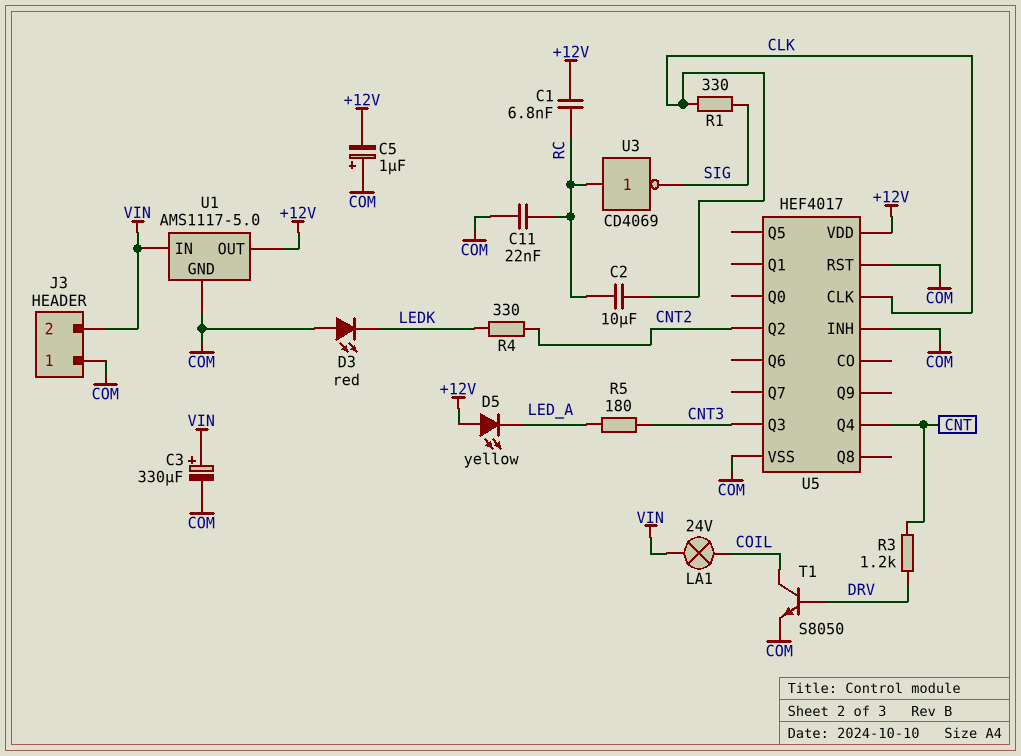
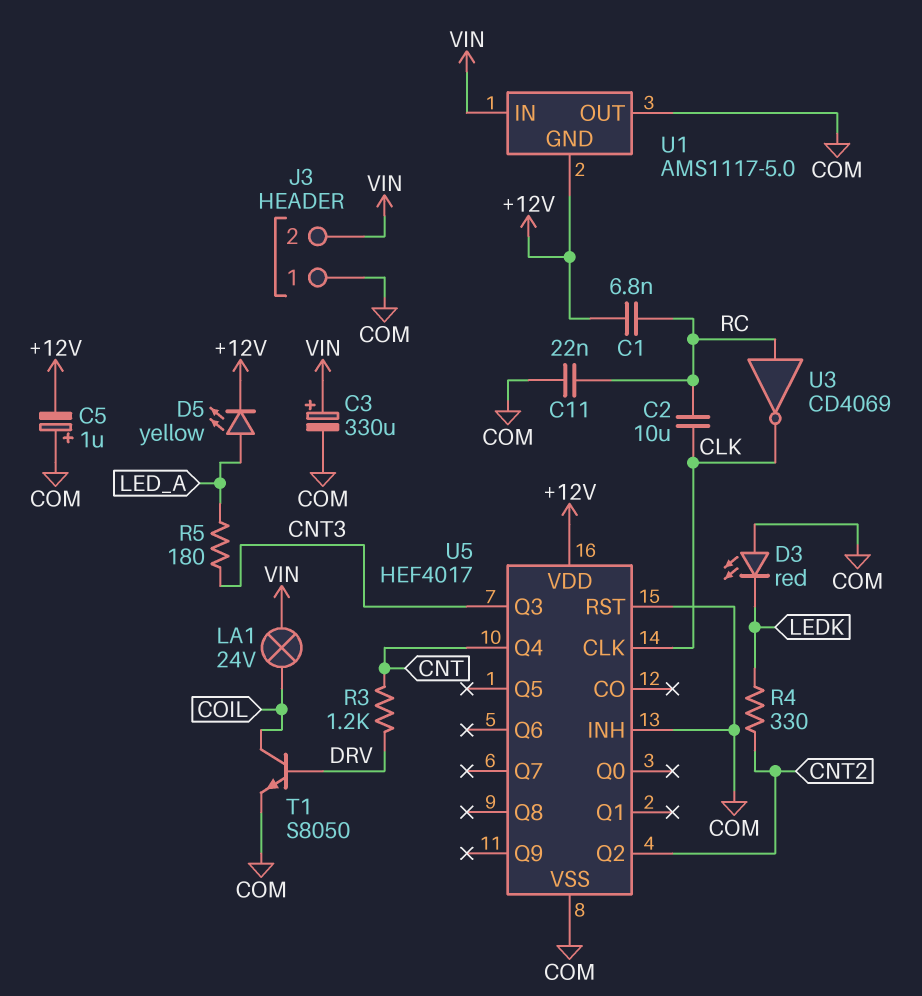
D5: LED yellow (A +12V, K LED_A) -> LED yellow (A LED_A, K +12V)
R1: 330 (CLK, SIG) -> none
U1 pin GND: COM -> +12V
U1 pin OUT: +12V -> COM
U3: NOT CD4069 (in RC, out SIG) -> NOT CD4069 (in RC, out CLK)

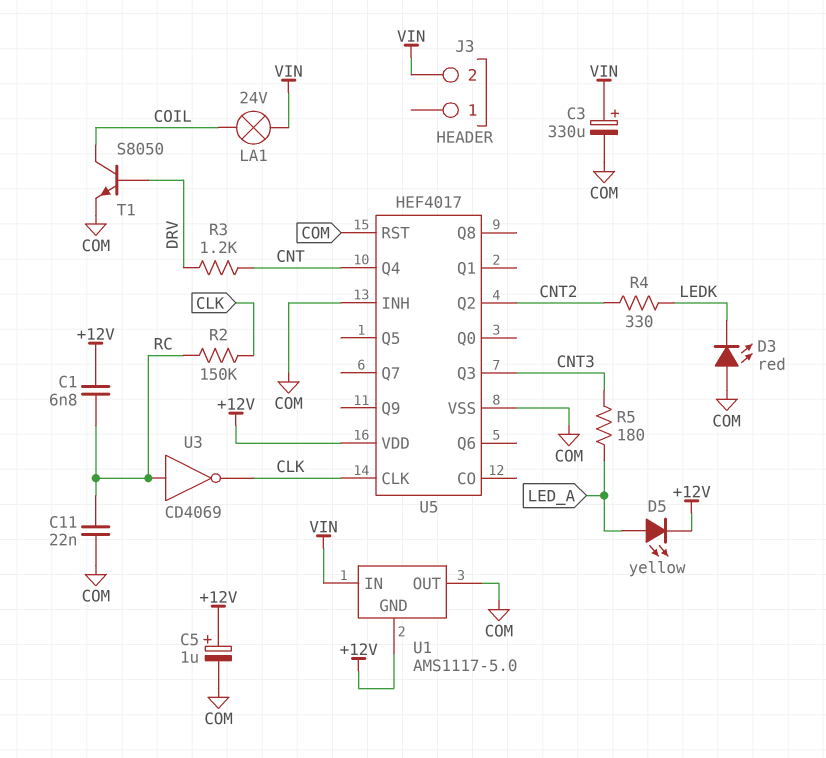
C2: 10uF (CLK, RC) -> none
C5: 1uF (plus COM, minus +12V) -> 1uF (plus +12V, minus COM)
J3 pin 1: COM -> none
R2: none -> 150k (CLK, RC)

